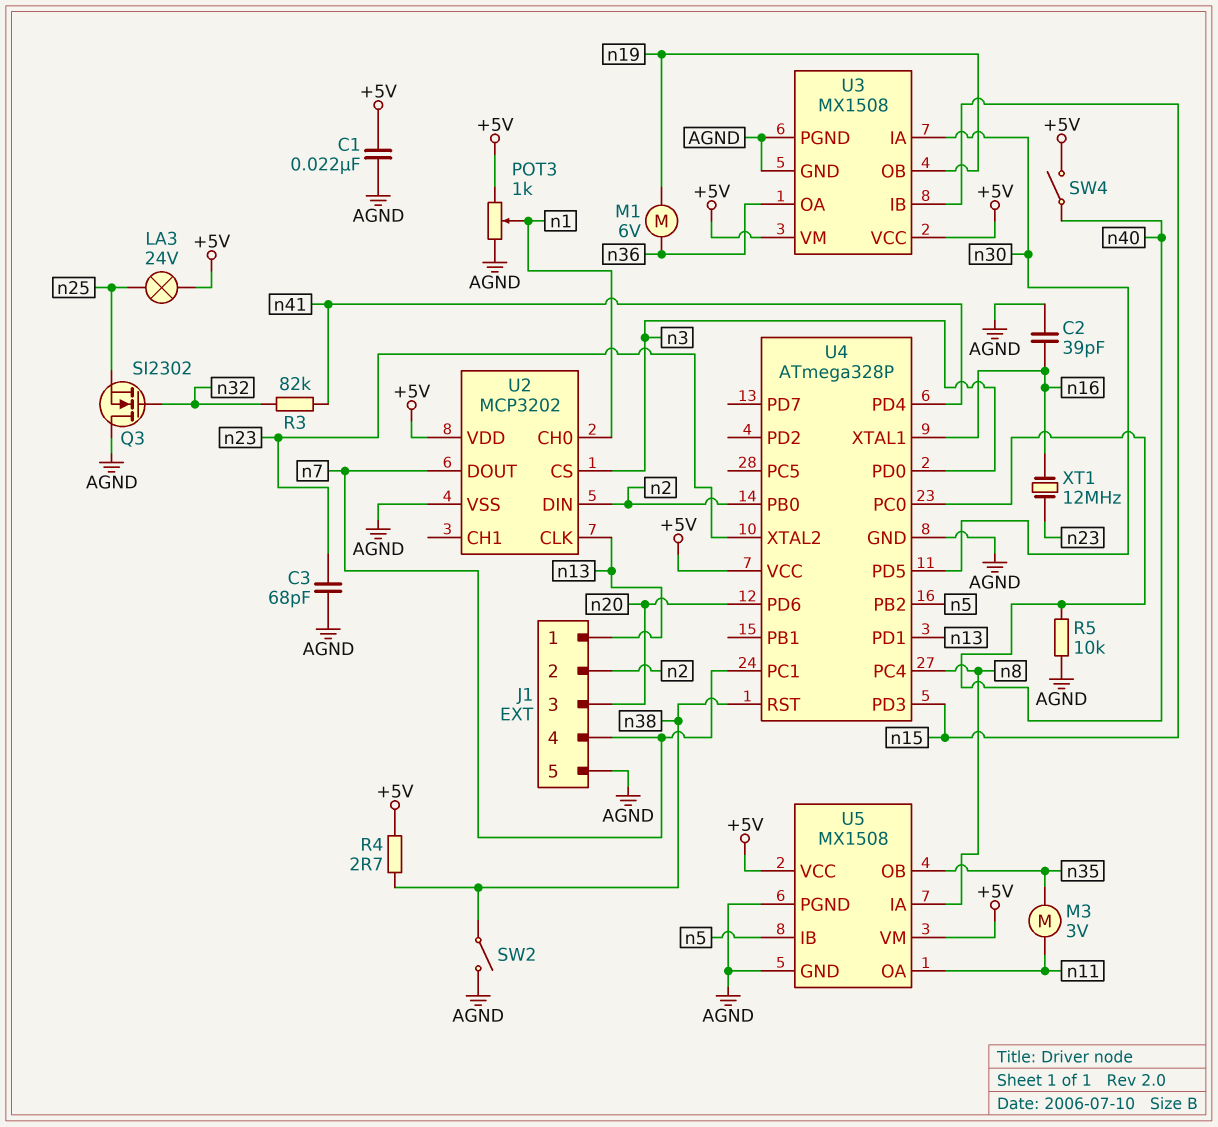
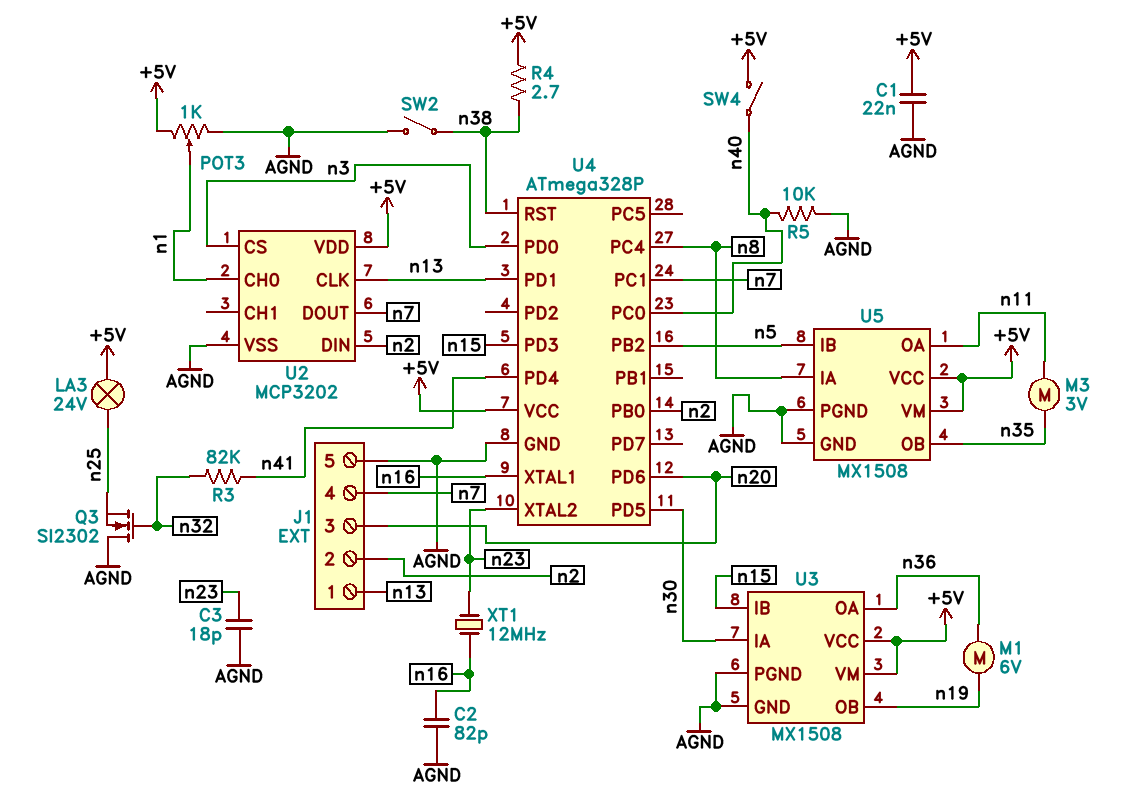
C2: 39pF (AGND, n16) -> 82pF (AGND, n16)
C3: 68pF (AGND, n23) -> 18pF (AGND, n23)

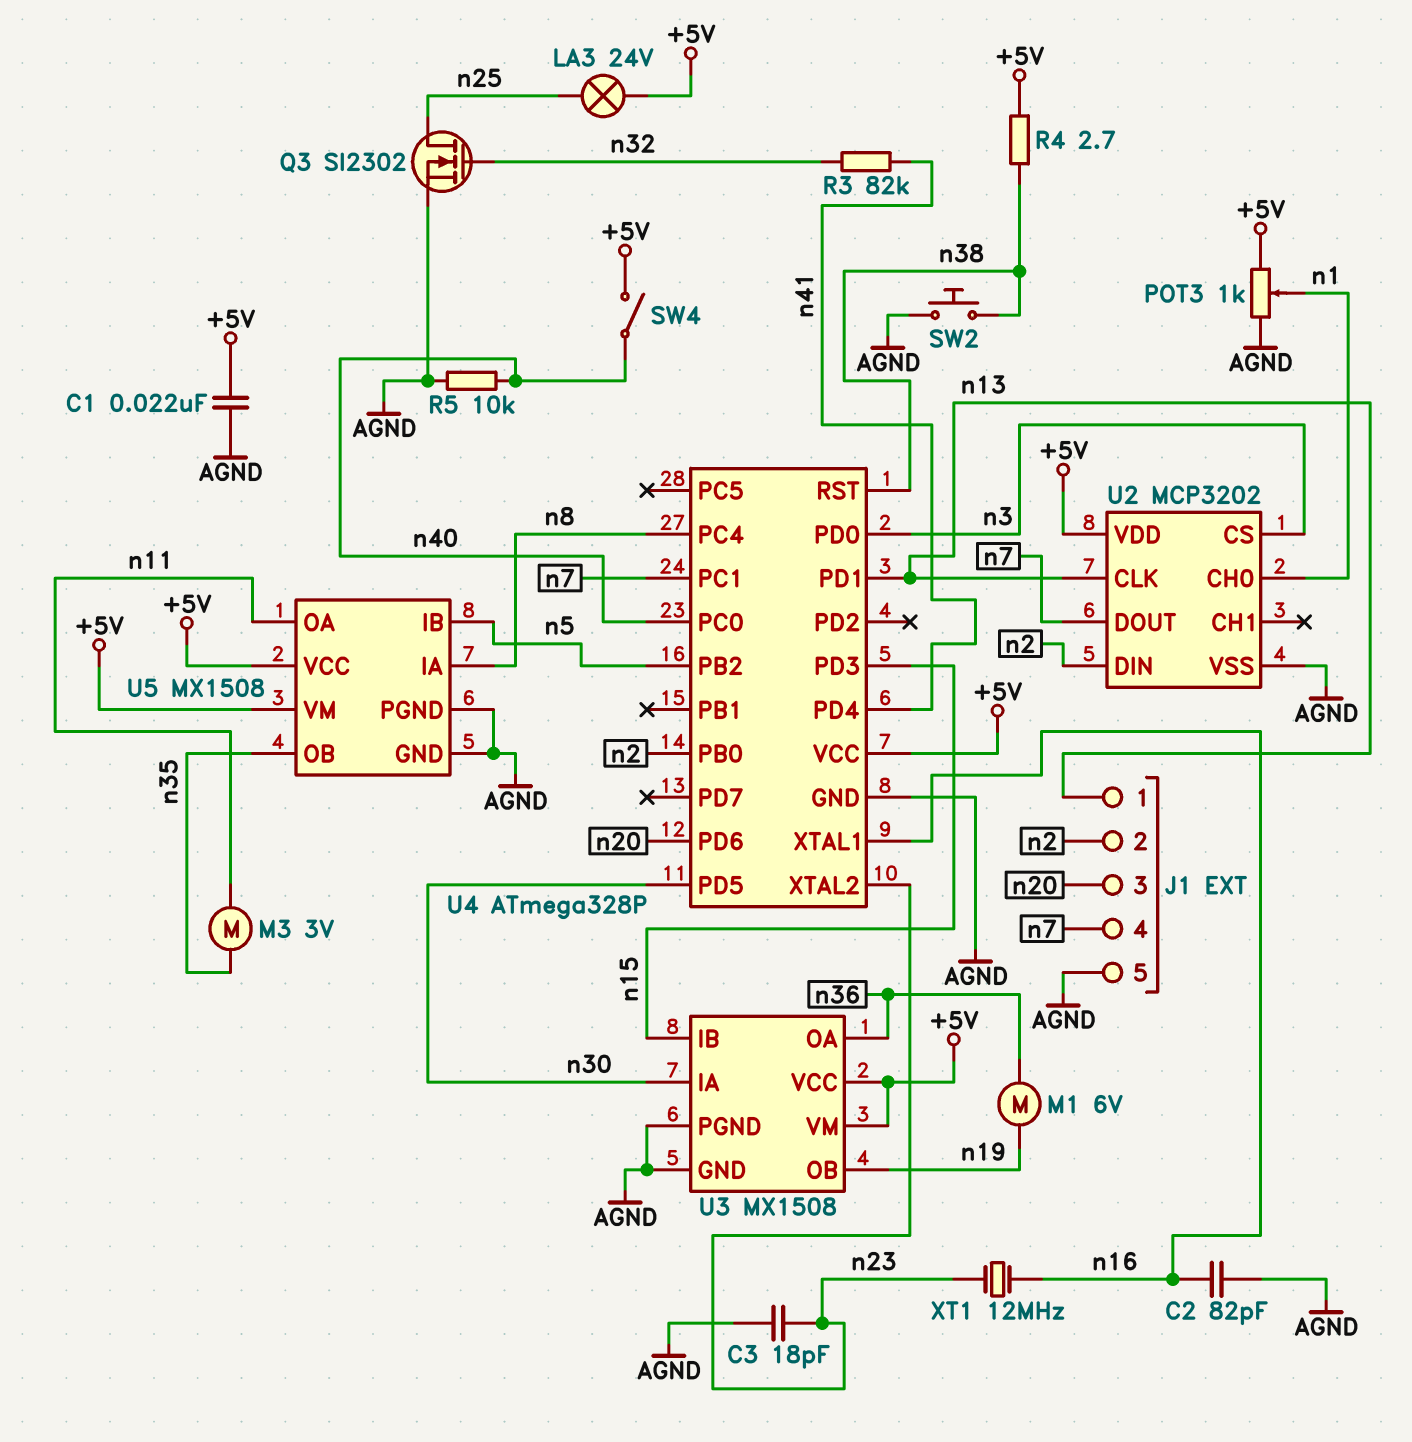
Q3: NMOS SI2302 (G n32, D AGND, S n25) -> NMOS SI2302 (G n32, D n25, S AGND)
SW2: switch (AGND, n38) -> button (AGND, n38)

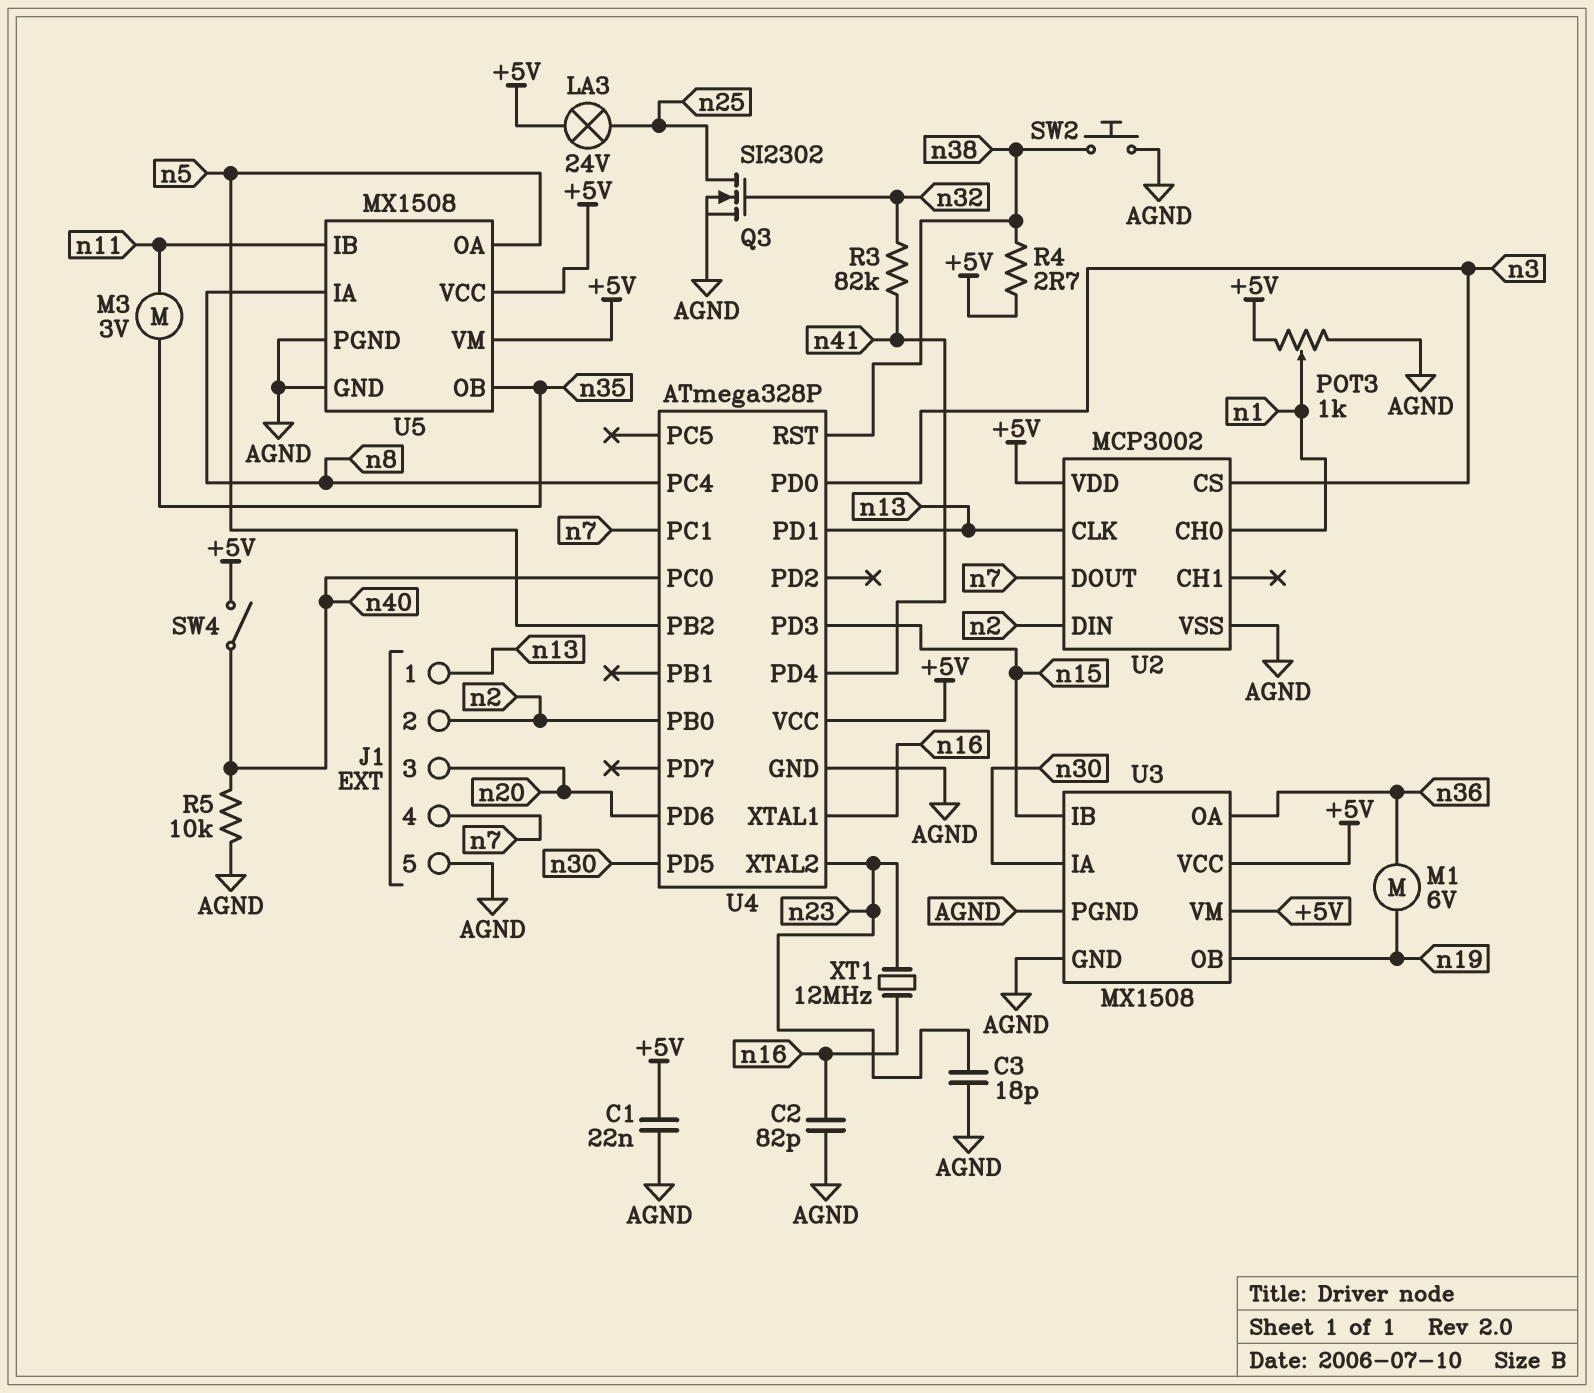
U2: MCP3202 -> MCP3002
U5 pin IB: n5 -> n11
U5 pin OA: n11 -> n5

